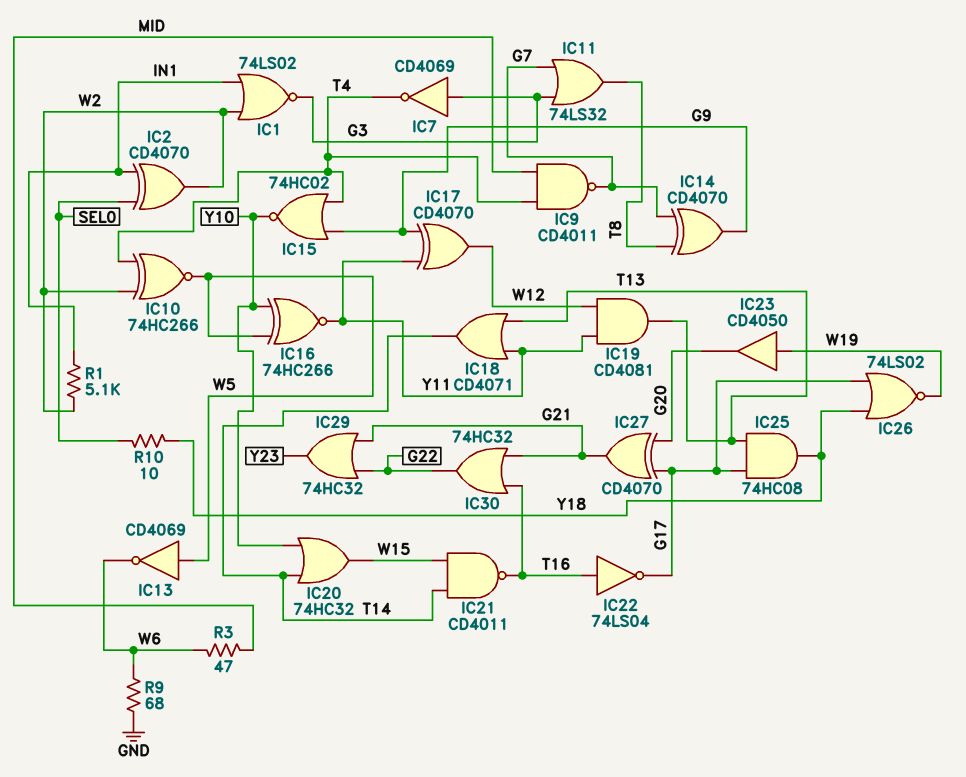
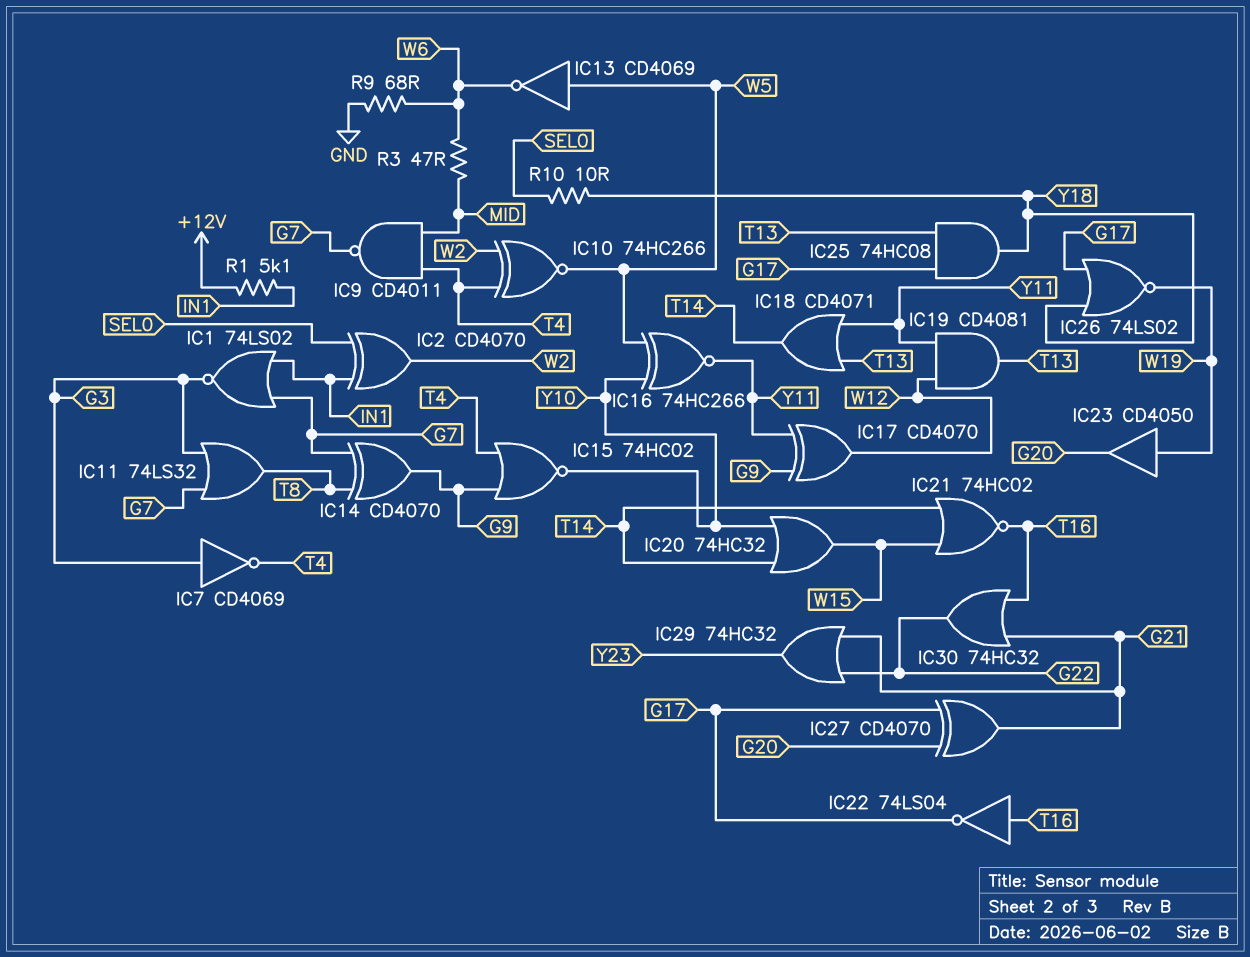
IC1: NOR 74LS02 (in IN1, in W2, out G3) -> NOR 74LS02 (in G7, in IN1, out G3)
IC21: NAND CD4011 (in T14, in W15, out T16) -> NOR 74HC02 (in T14, in W15, out T16)
R1: 5.1k (IN1, W2) -> 5.1k (+12V, IN1)

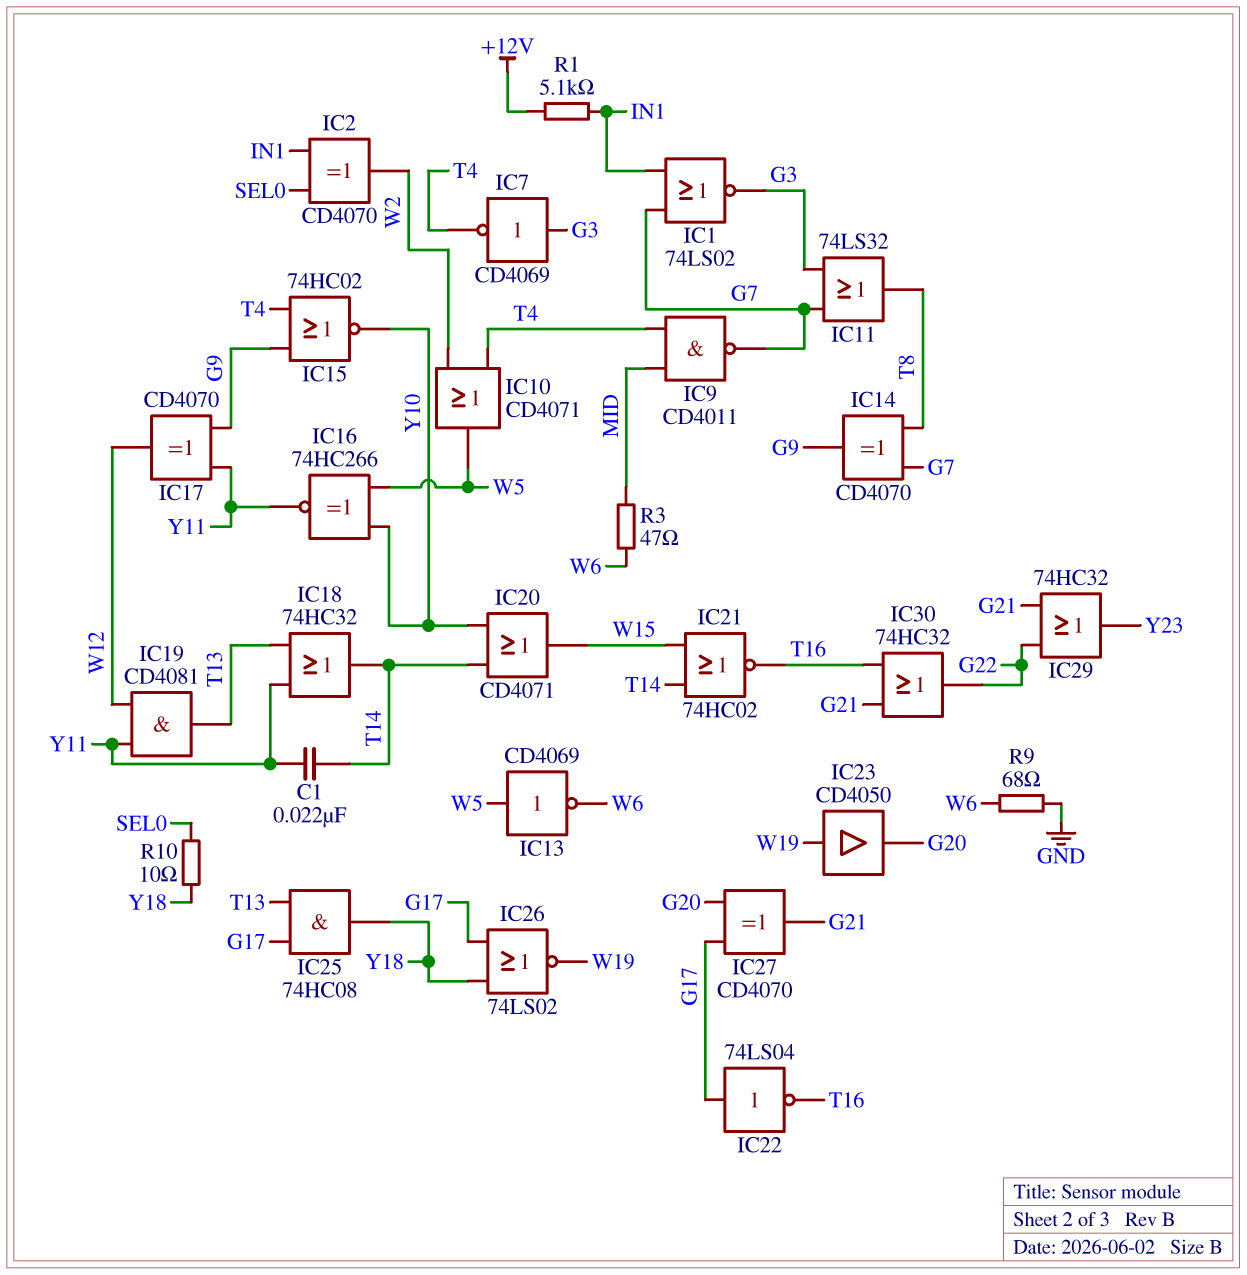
C1: none -> 22nF (T14, Y11)
IC10: XNOR 74HC266 (in T4, in W2, out W5) -> OR CD4071 (in T4, in W2, out W5)
IC18: OR CD4071 (in T13, in Y11, out T14) -> OR 74HC32 (in T13, in Y11, out T14)
IC20: OR 74HC32 (in T14, in Y10, out W15) -> OR CD4071 (in T14, in Y10, out W15)
IC22: NOT 74LS04 (in T16, out G17) -> NOT 74LS04 (in G17, out T16)

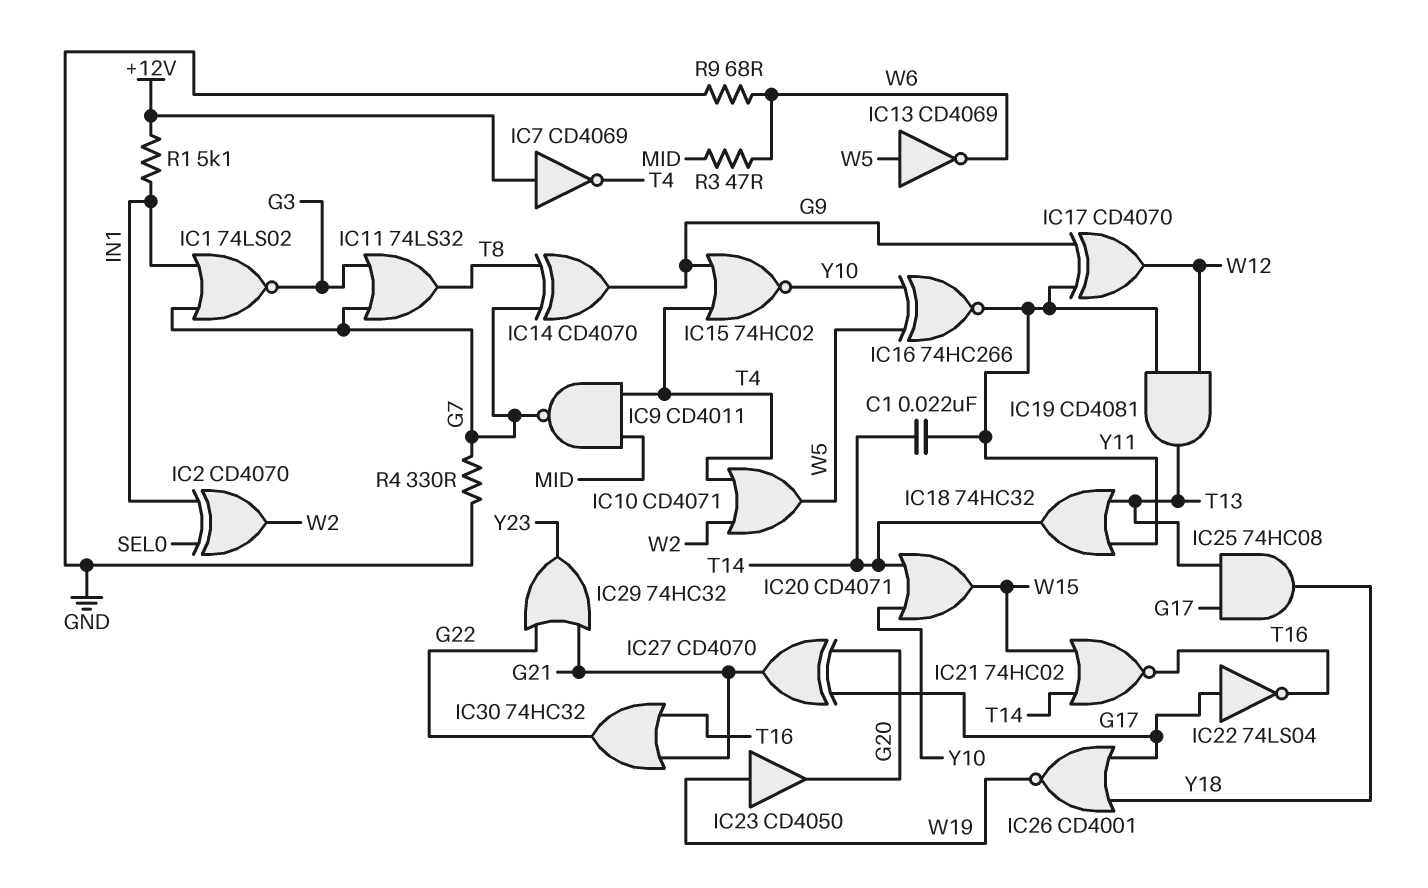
IC7: NOT CD4069 (in G3, out T4) -> NOT CD4069 (in +12V, out T4)
IC26: NOR 74LS02 (in G17, in Y18, out W19) -> NOR CD4001 (in G17, in Y18, out W19)
R4: none -> 330 (G7, GND)
R10: 10 (SEL0, Y18) -> none

